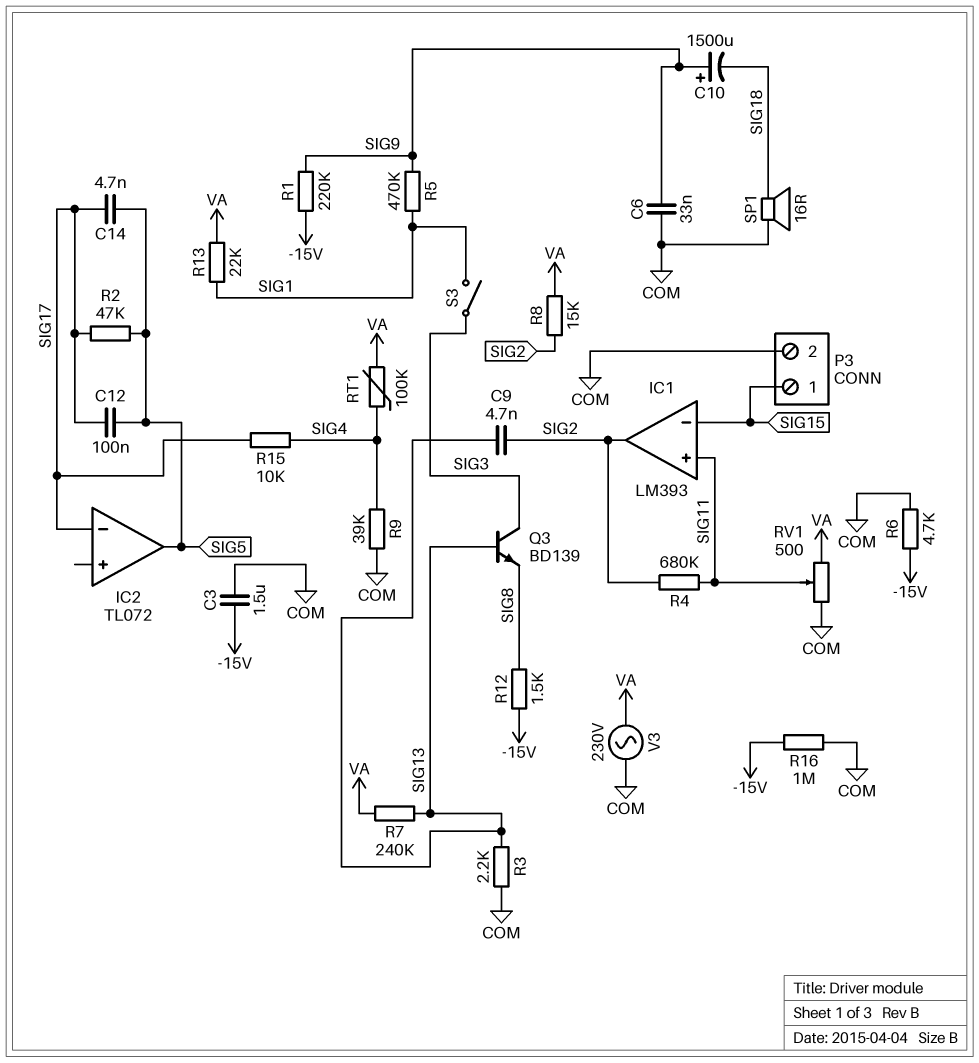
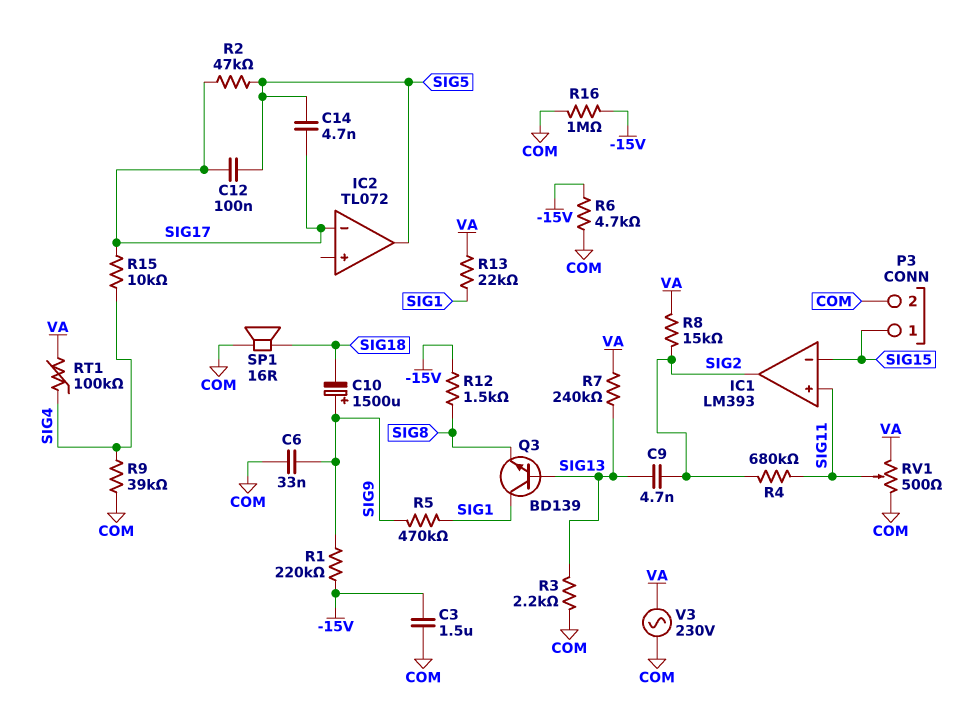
Q3: NPN BD139 (B SIG13, C SIG3, E SIG8) -> NPN BD139 (B SIG13, C SIG1, E SIG8)
S3: switch (SIG1, SIG3) -> none

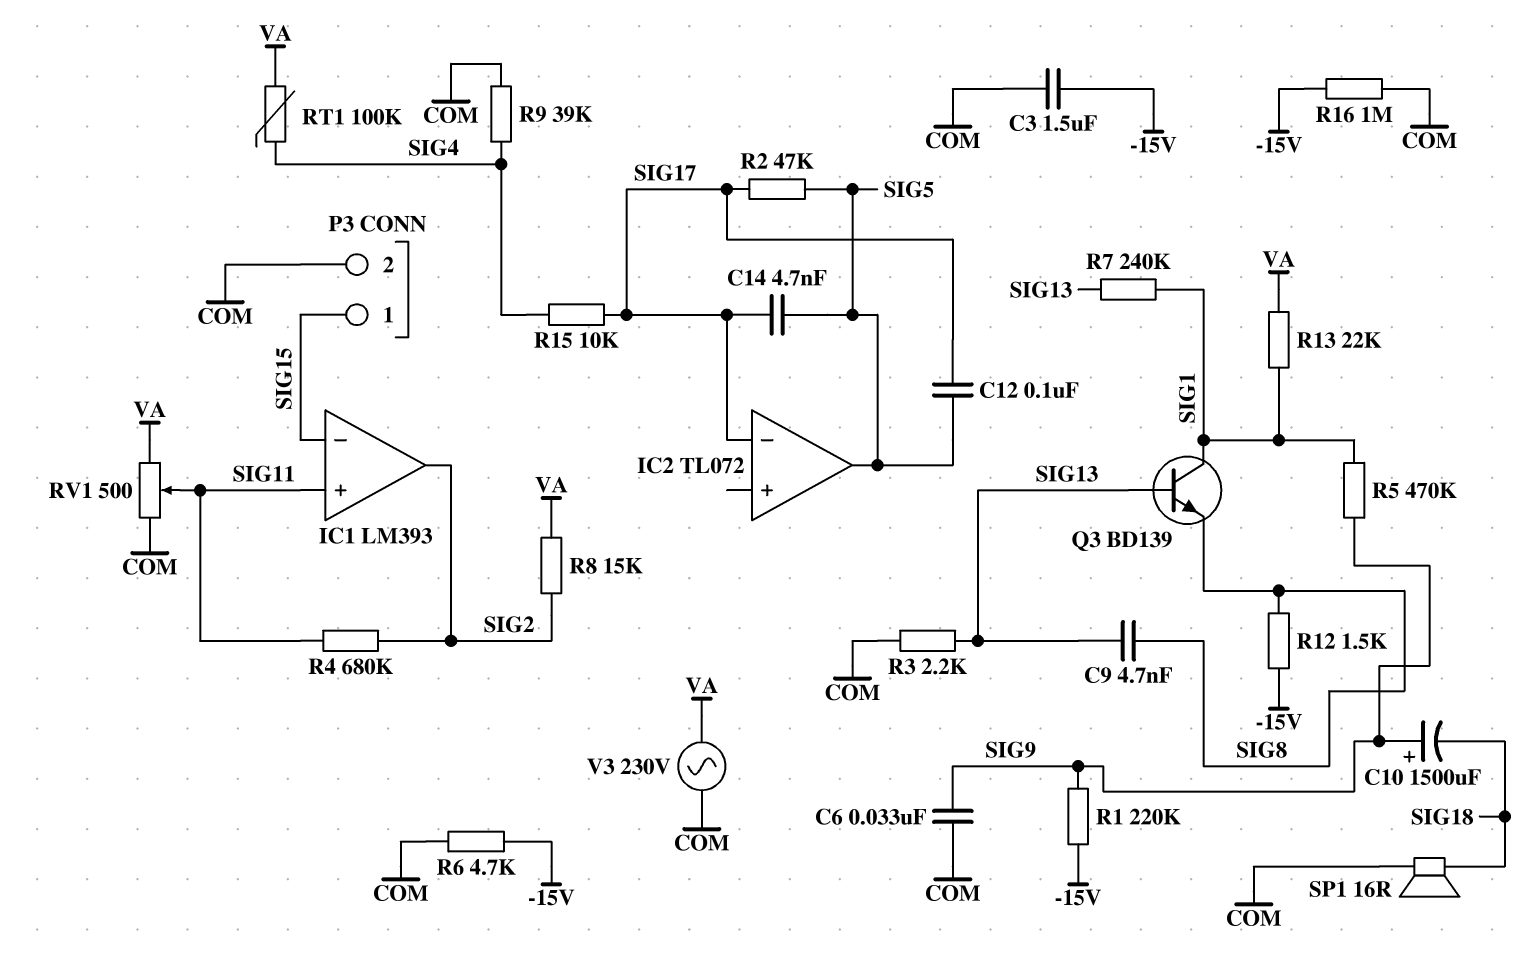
C9: 4.7nF (SIG2, SIG13) -> 4.7nF (SIG8, SIG13)
R7: 240k (SIG13, VA) -> 240k (SIG1, SIG13)

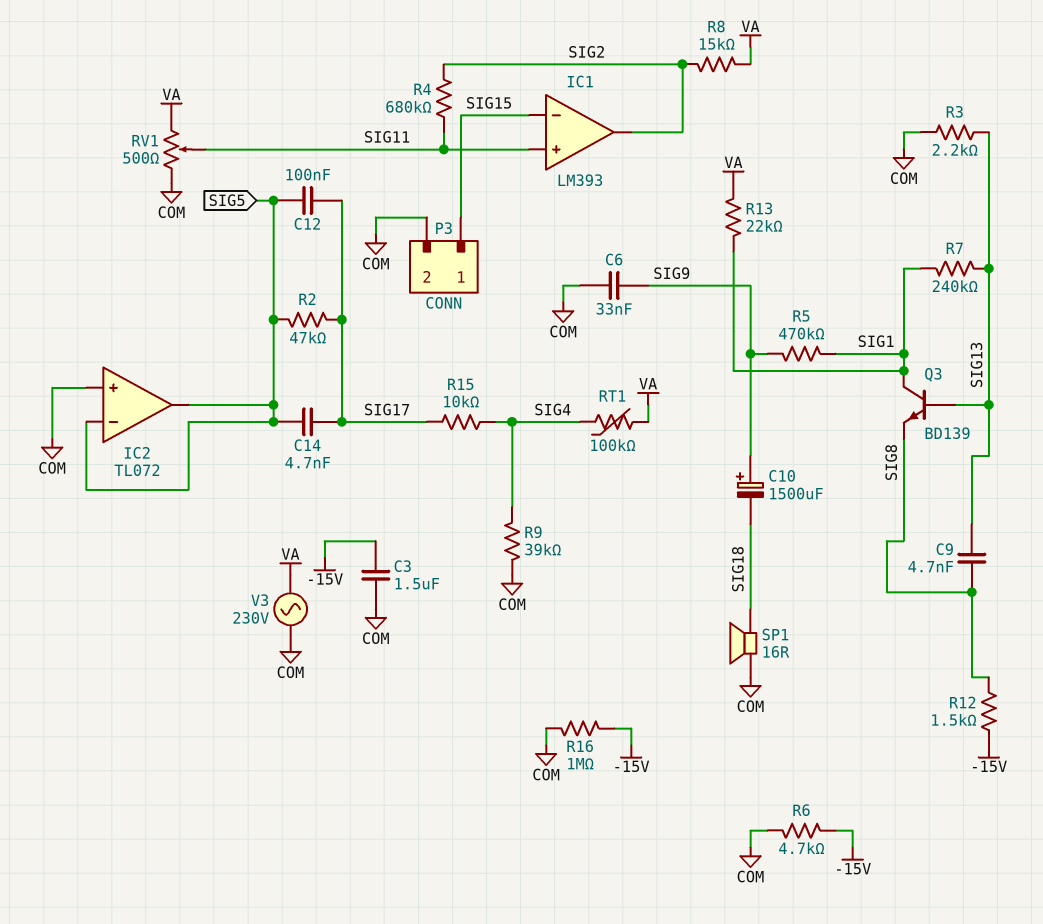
IC2 pin in+: none -> COM
IC2 pin in-: SIG17 -> SIG5
R1: 220k (-15V, SIG9) -> none

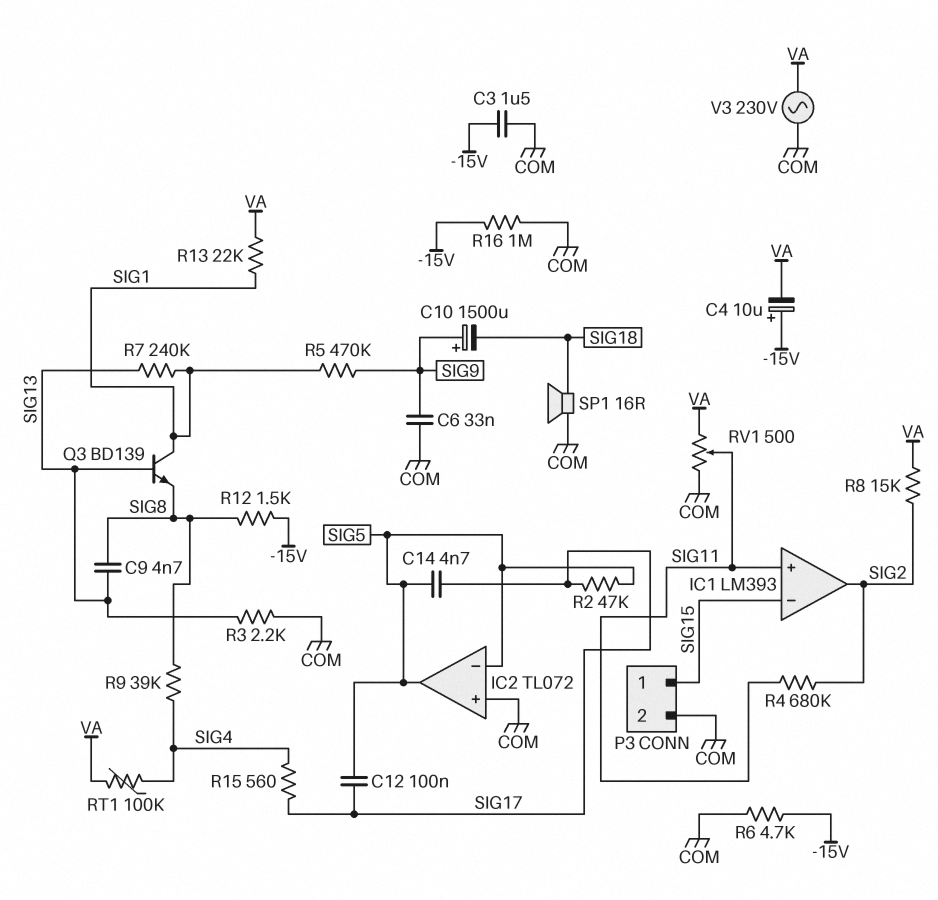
C4: none -> 10uF (plus -15V, minus VA)
R9: 39k (COM, SIG4) -> 39k (SIG4, SIG8)
R15: 10k (SIG4, SIG17) -> 560 (SIG4, SIG17)

